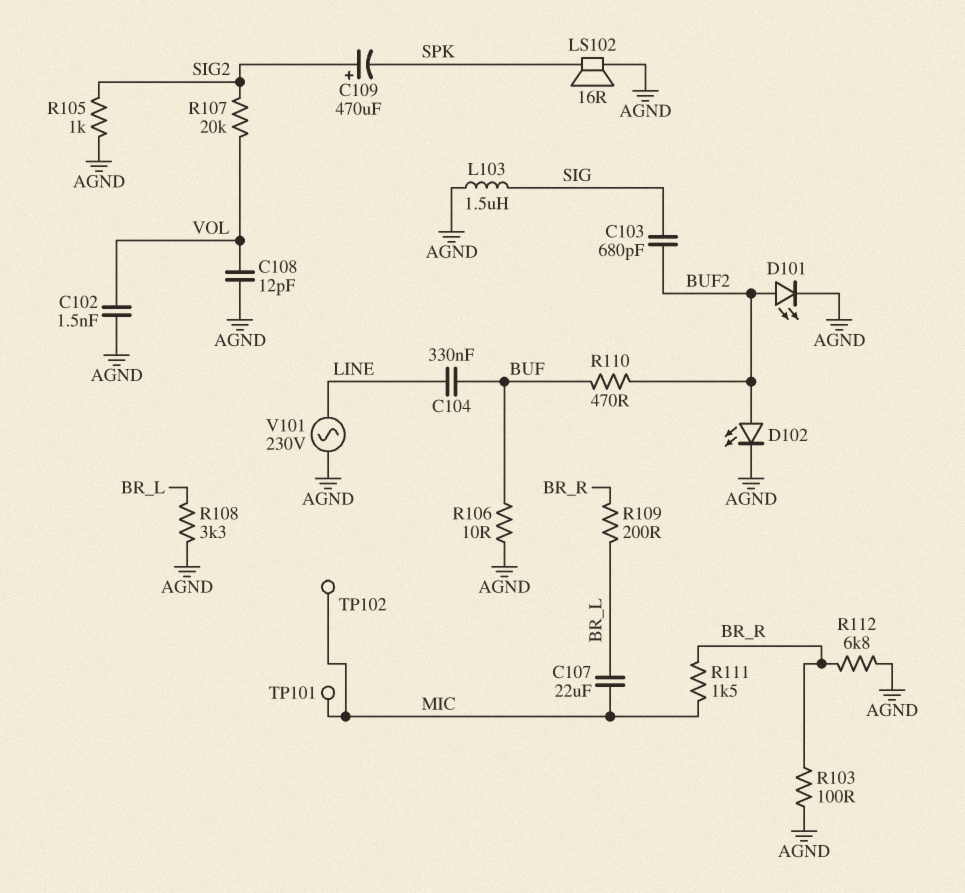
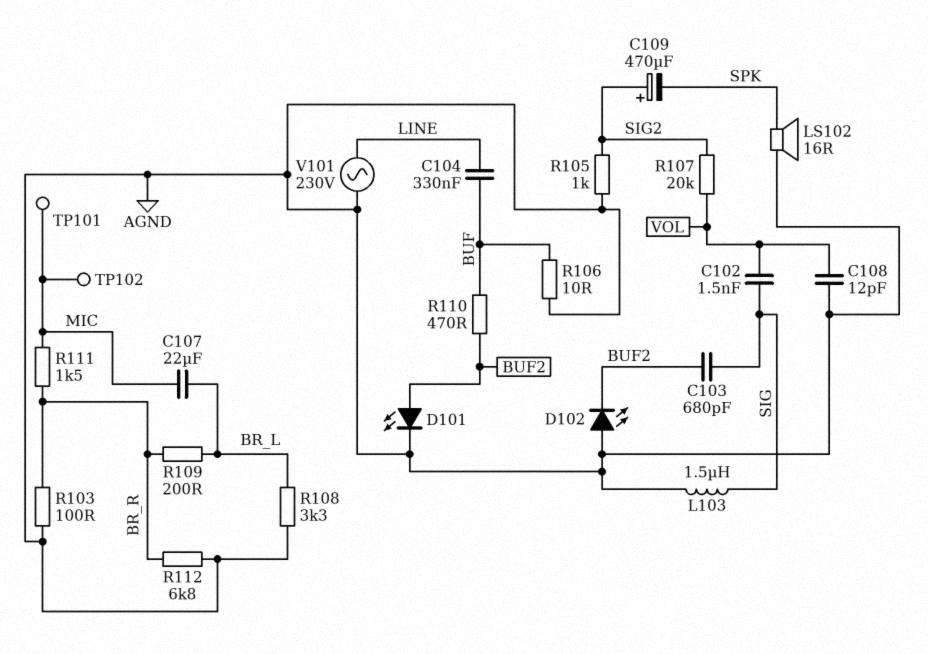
C102: 1.5nF (AGND, VOL) -> 1.5nF (SIG, VOL)
D102: LED (A BUF2, K AGND) -> LED (A AGND, K BUF2)

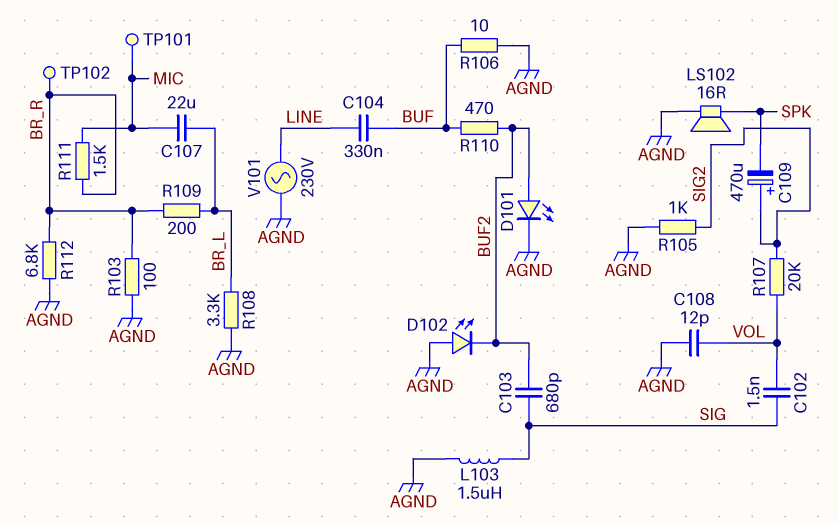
TP102: test point (MIC) -> test point (BR_R)

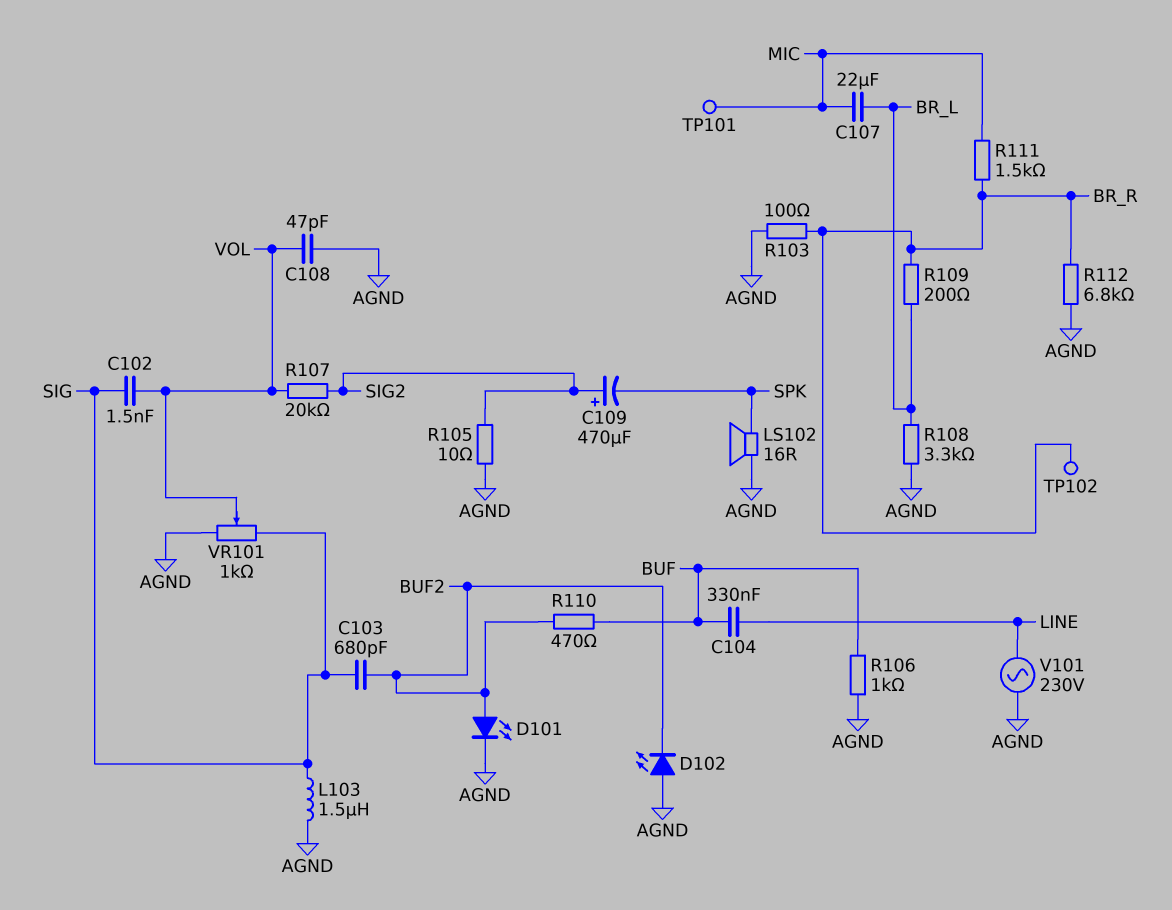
C108: 12pF (AGND, VOL) -> 47pF (AGND, VOL)
R105: 1k (AGND, SIG2) -> 10 (AGND, SIG2)
R106: 10 (AGND, BUF) -> 1k (AGND, BUF)
VR101: none -> 1k (AGND, SIG, wiper VOL)

